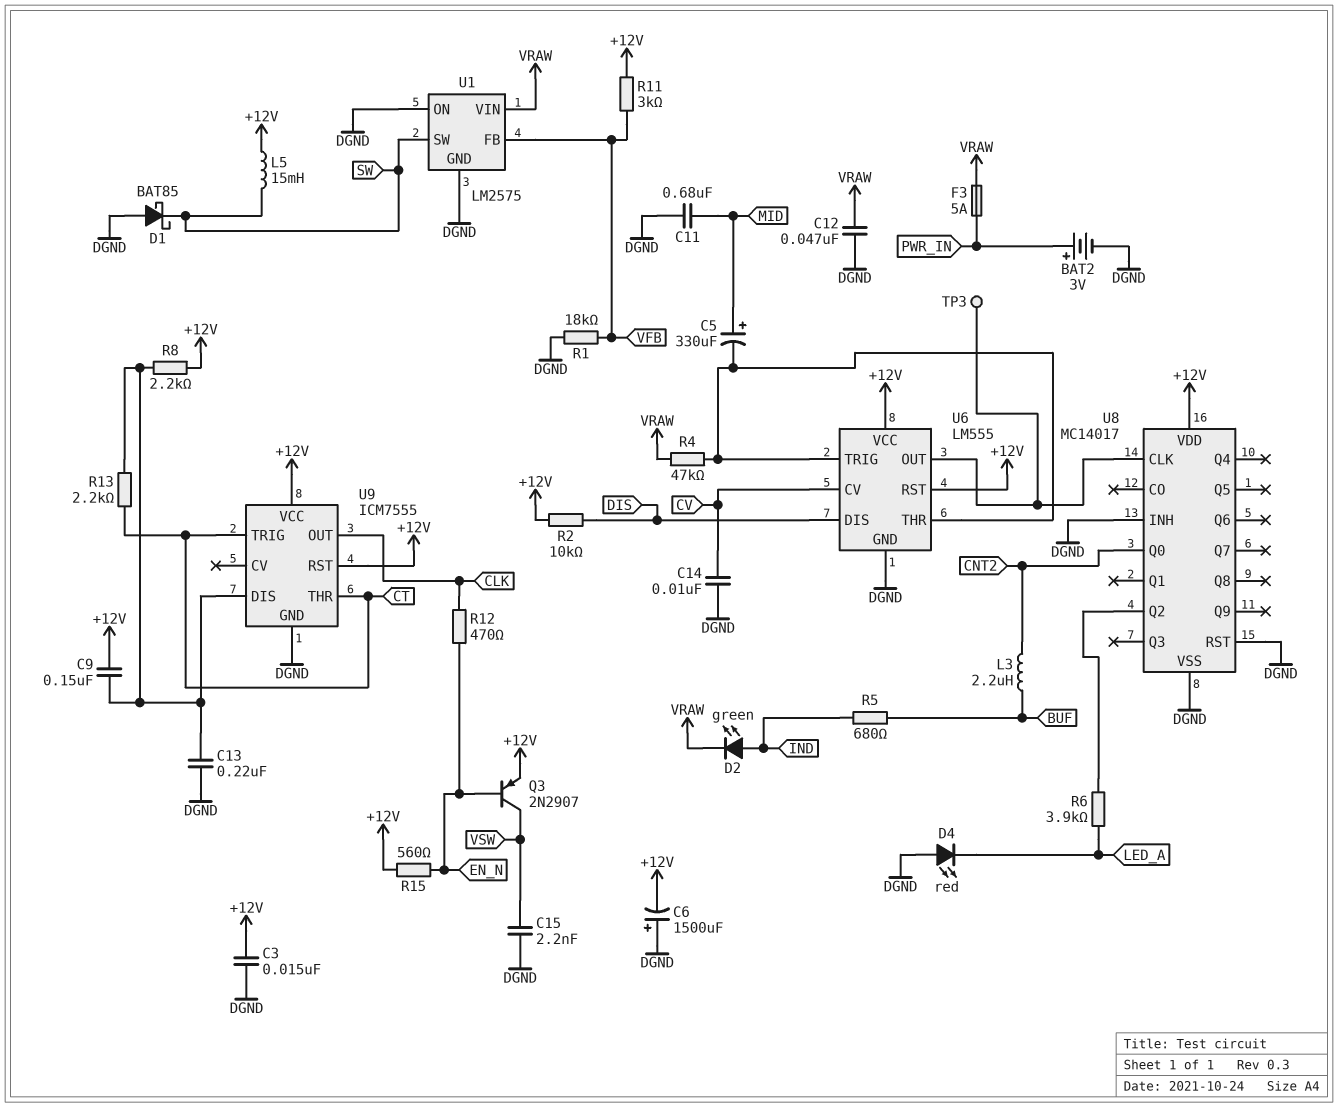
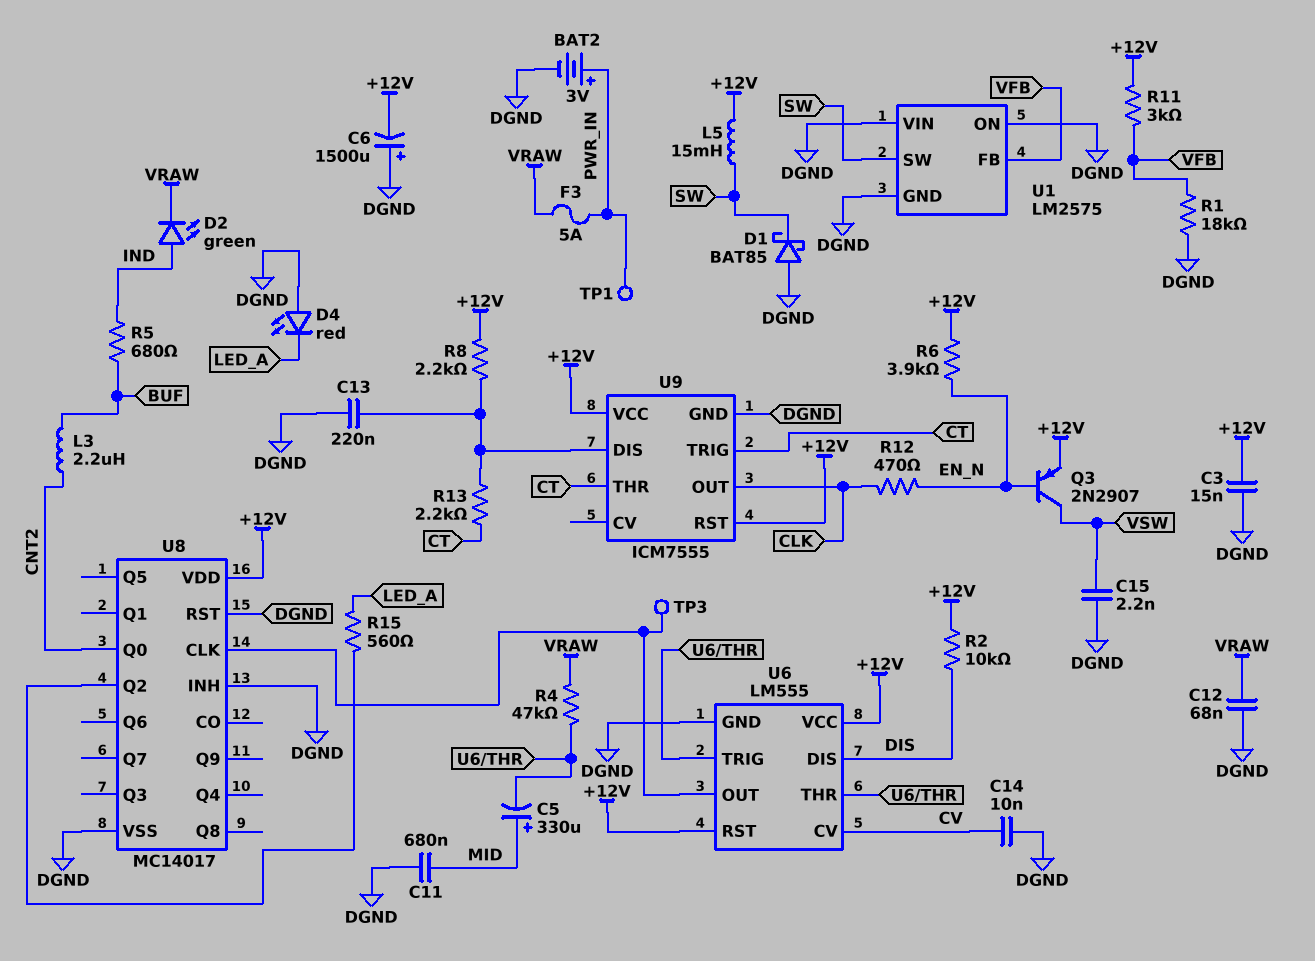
C9: 150nF (+12V, U9/DIS) -> none
C12: 47nF (DGND, VRAW) -> 68nF (DGND, VRAW)
R6: 3.9k (LED_A, U8/Q2) -> 3.9k (+12V, EN_N)
R15: 560 (+12V, EN_N) -> 560 (LED_A, U8/Q2)
TP1: none -> test point (PWR_IN)
U1 pin VIN: VRAW -> DGND

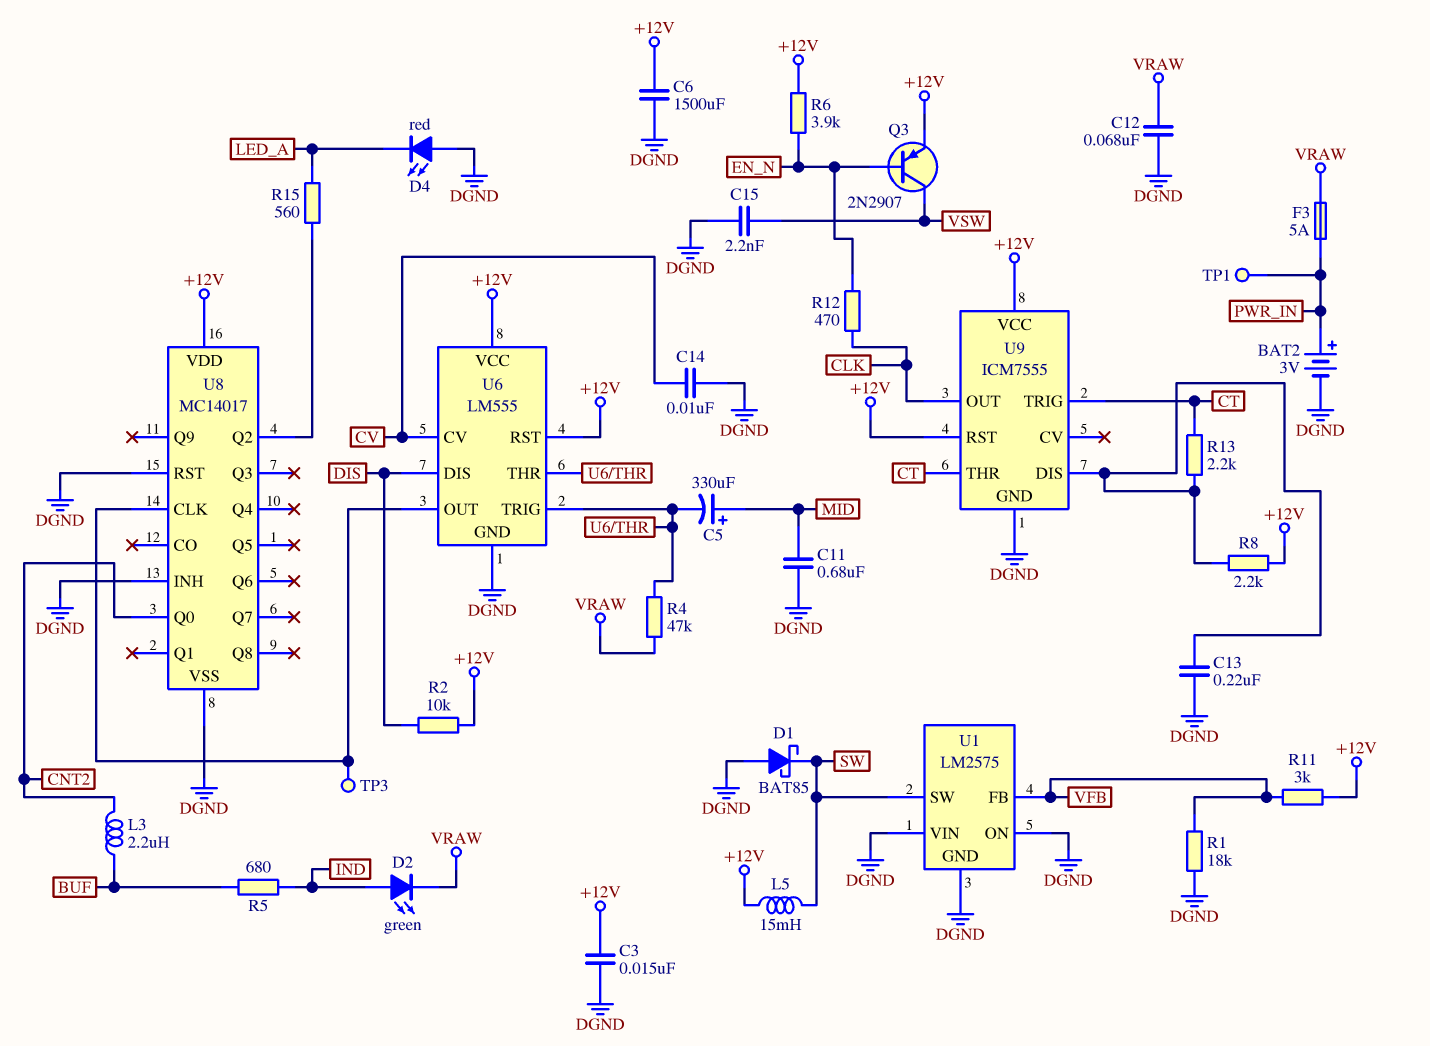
C6: 1500uF (plus DGND, minus +12V) -> 1500uF (+12V, DGND)

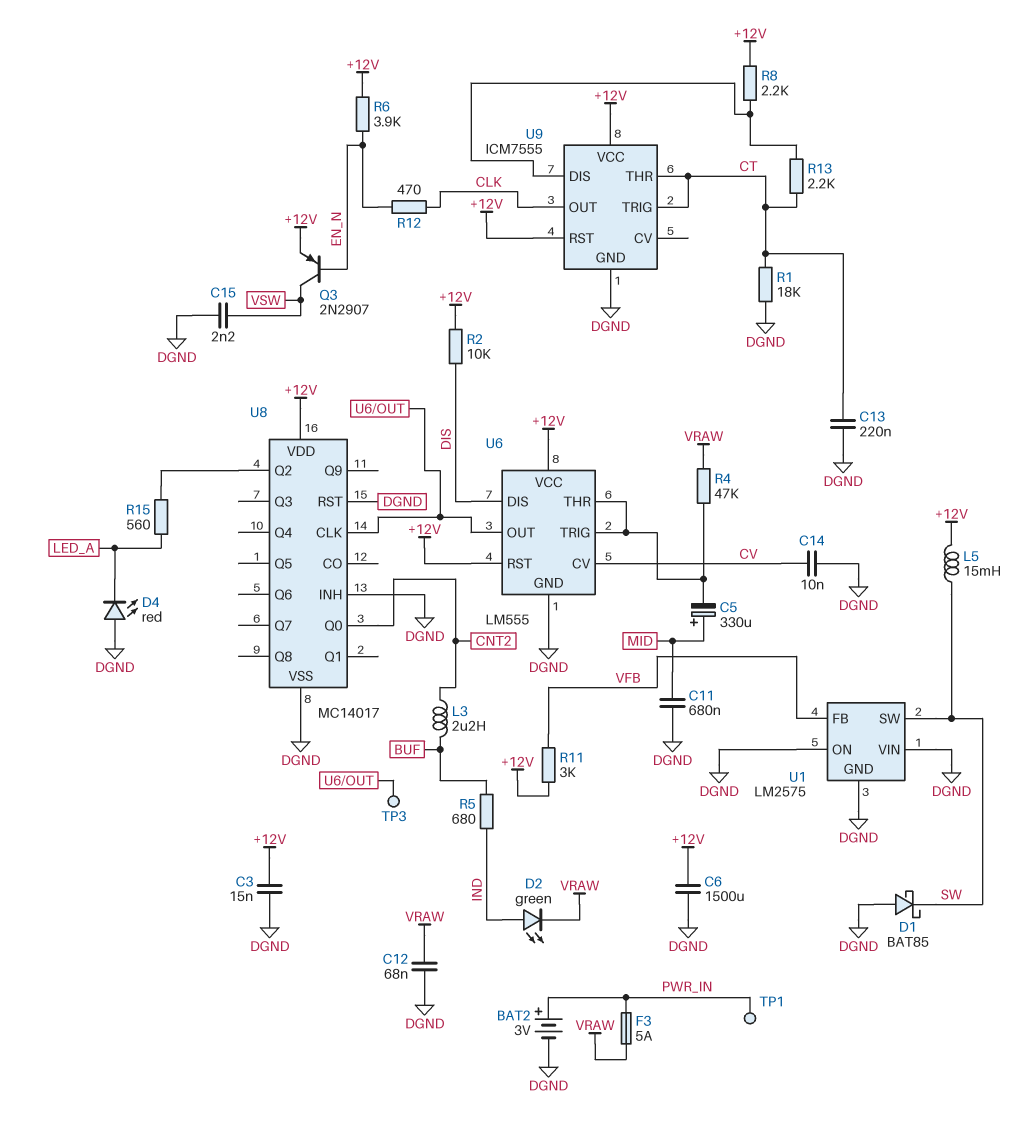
C13: 220nF (DGND, U9/DIS) -> 220nF (CT, DGND)
R1: 18k (DGND, VFB) -> 18k (CT, DGND)

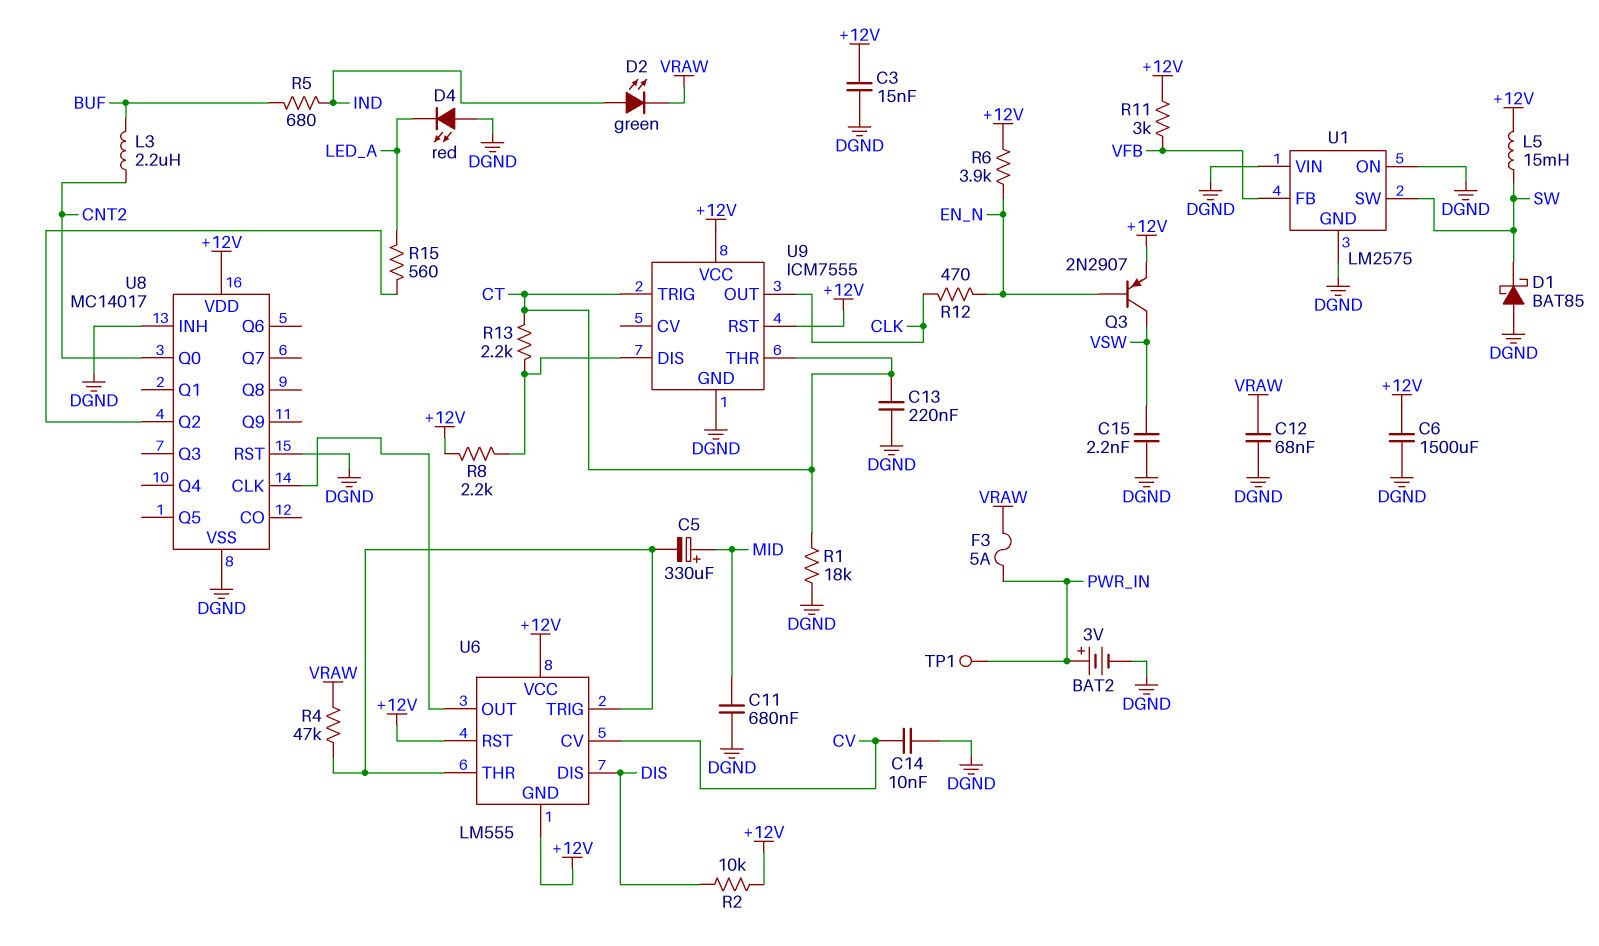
TP3: test point (U6/OUT) -> none
U6 pin GND: DGND -> +12V

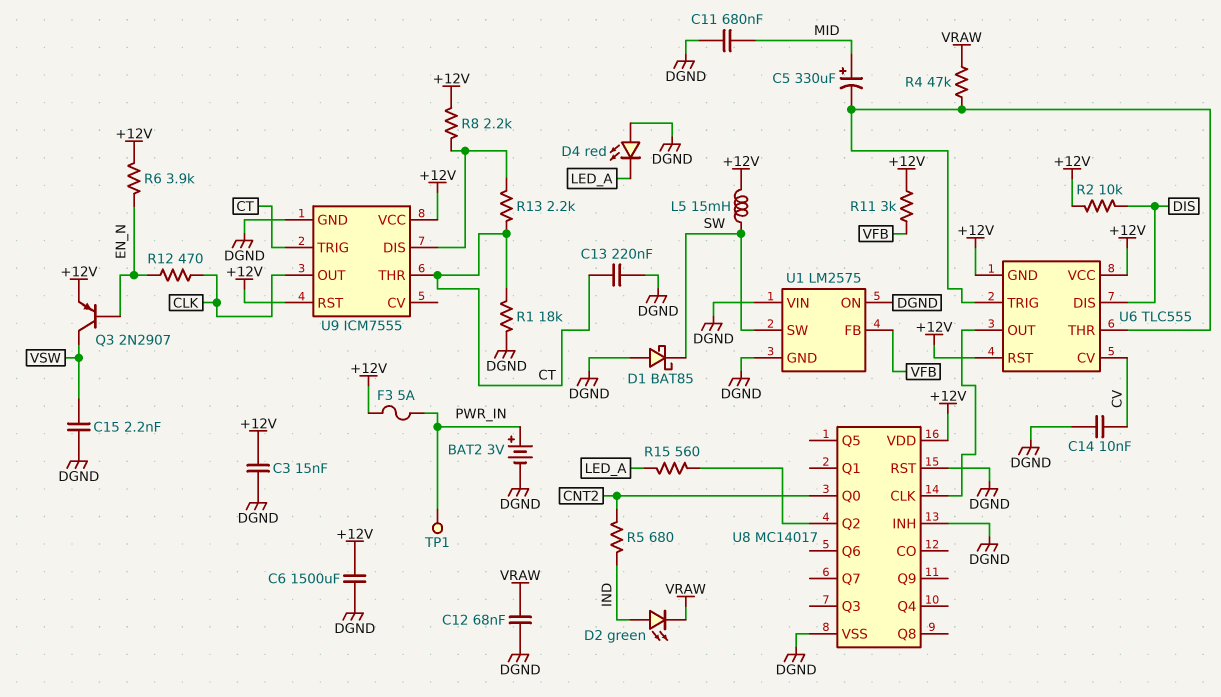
F3: 5A (PWR_IN, VRAW) -> 5A (+12V, PWR_IN)
L3: 2.2uH (BUF, CNT2) -> none
R5: 680 (BUF, IND) -> 680 (CNT2, IND)
U6: LM555 -> TLC555

